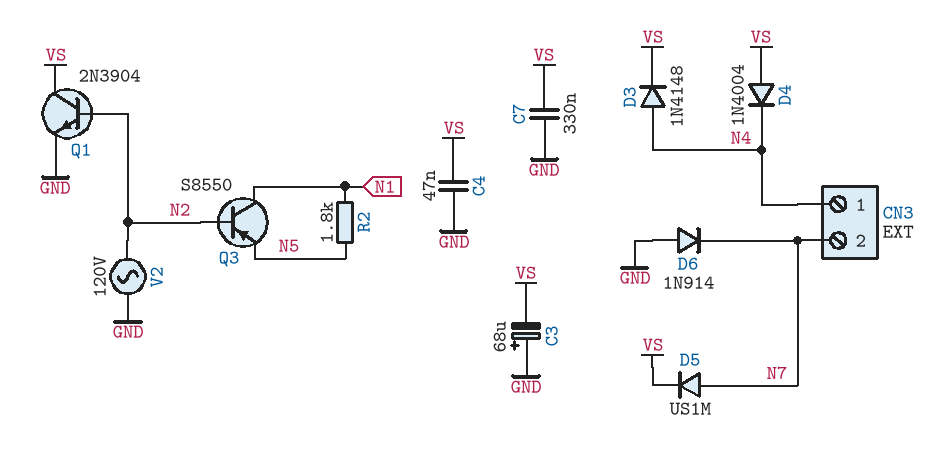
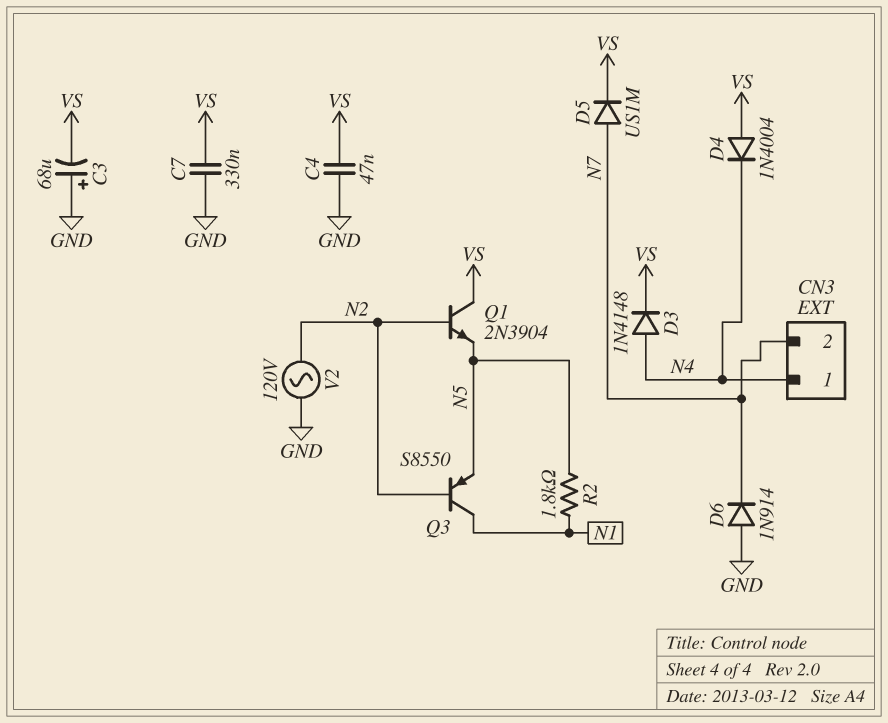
Q1: NPN 2N3904 (B N2, C VS, E GND) -> NPN 2N3904 (B N2, C VS, E N5)

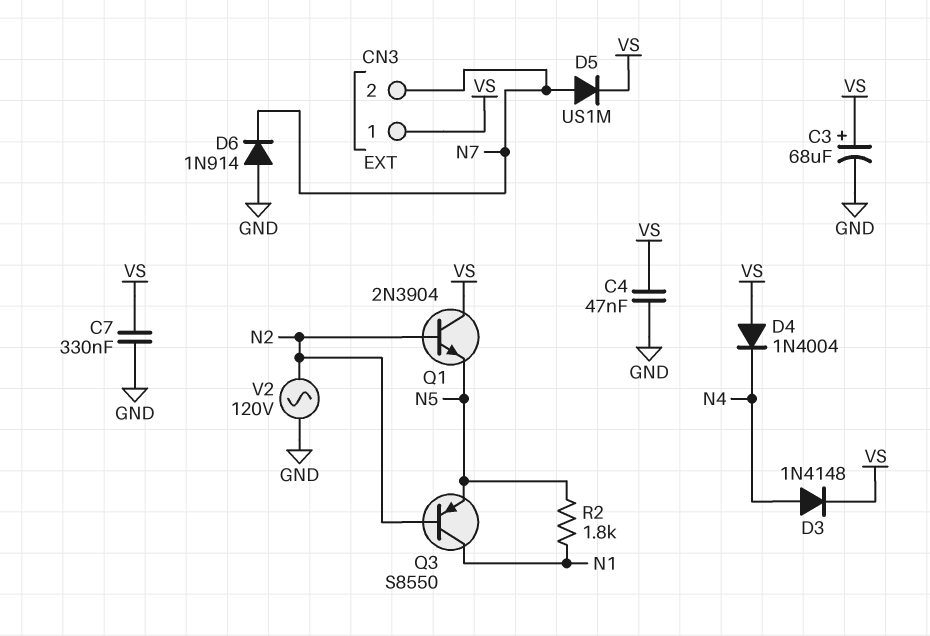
C3: 68uF (plus GND, minus VS) -> 68uF (plus VS, minus GND)
CN3 pin 1: N4 -> VS

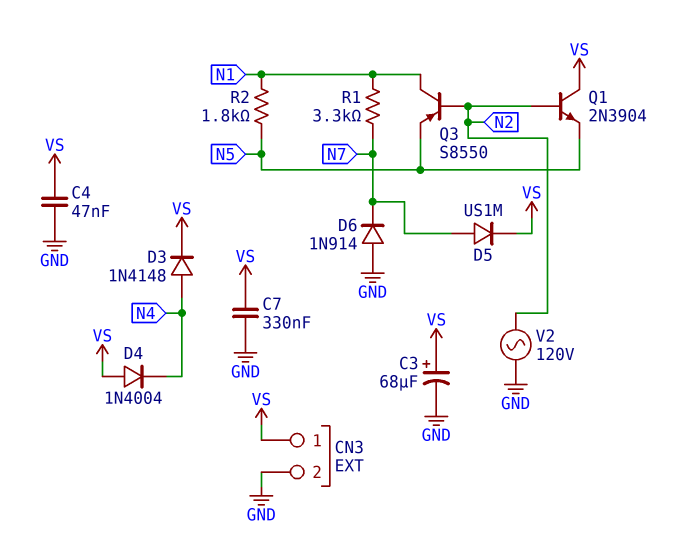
CN3 pin 2: N7 -> GND
R1: none -> 3.3k (N1, N7)

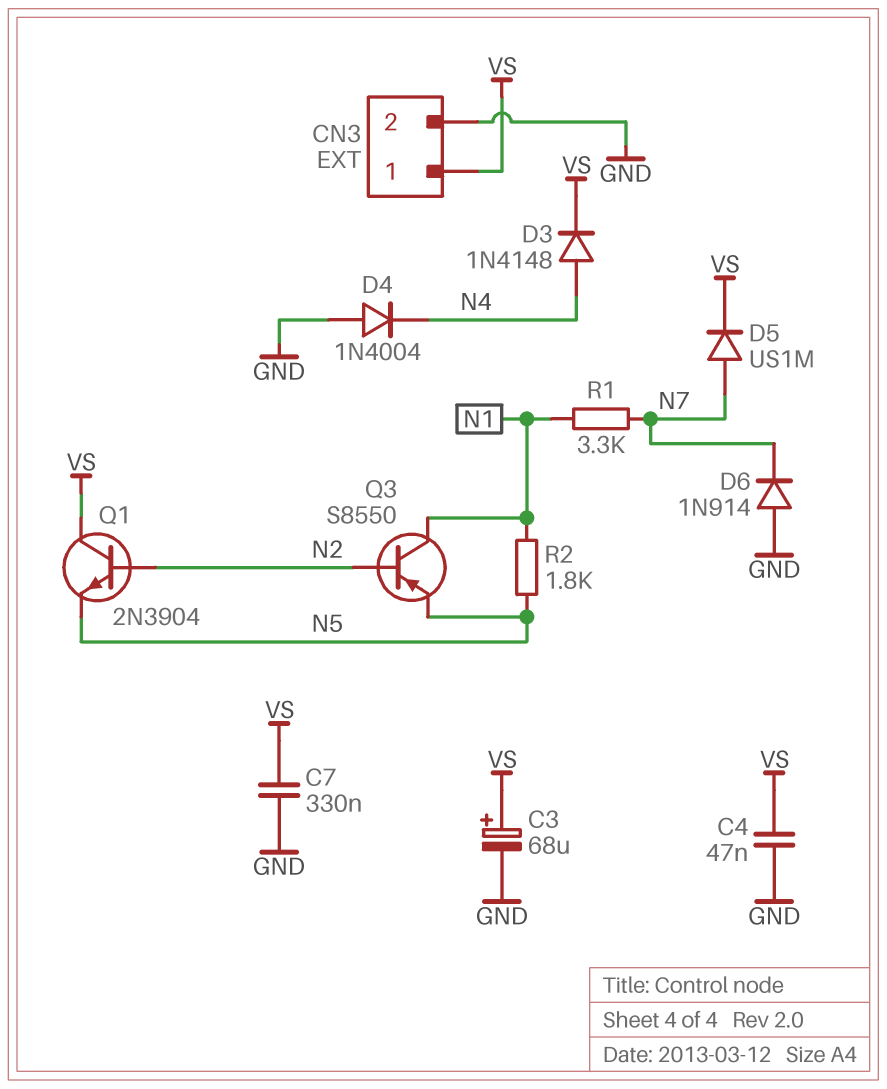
D4: diode 1N4004 (A VS, K N4) -> diode 1N4004 (A GND, K N4)
V2: AC 120V (GND, N2) -> none

